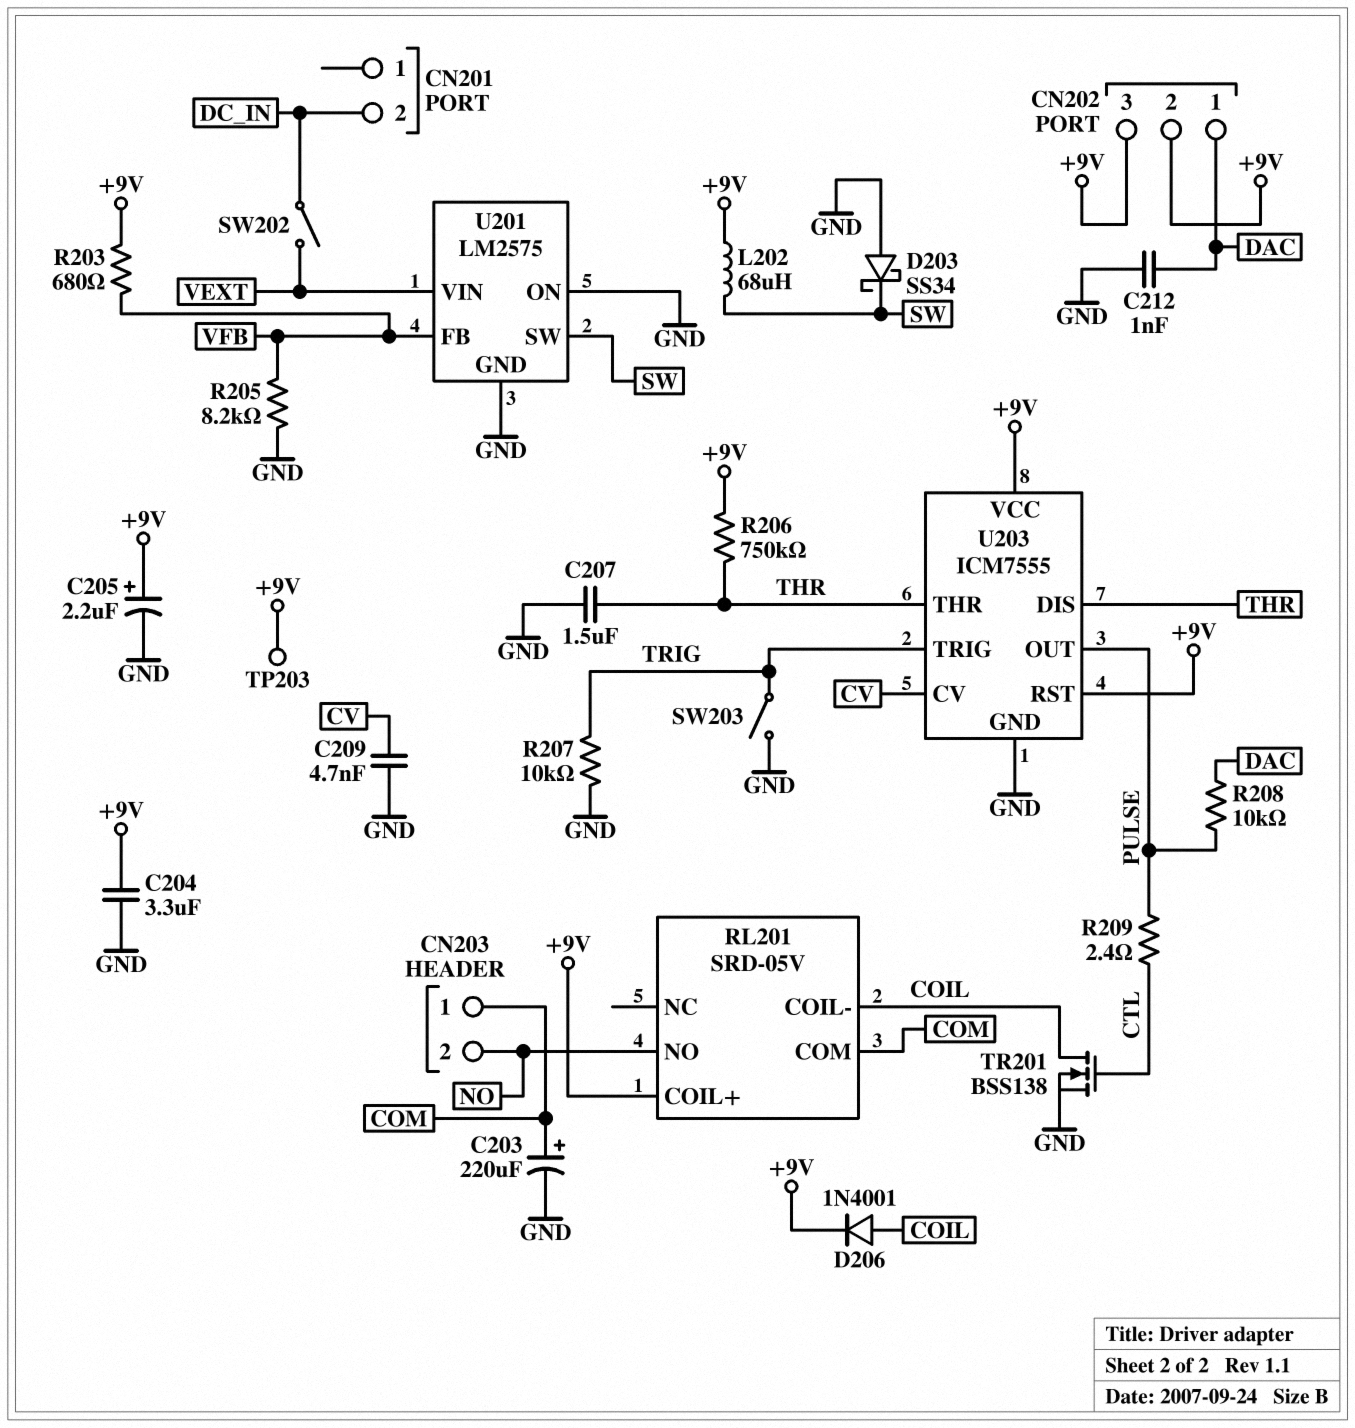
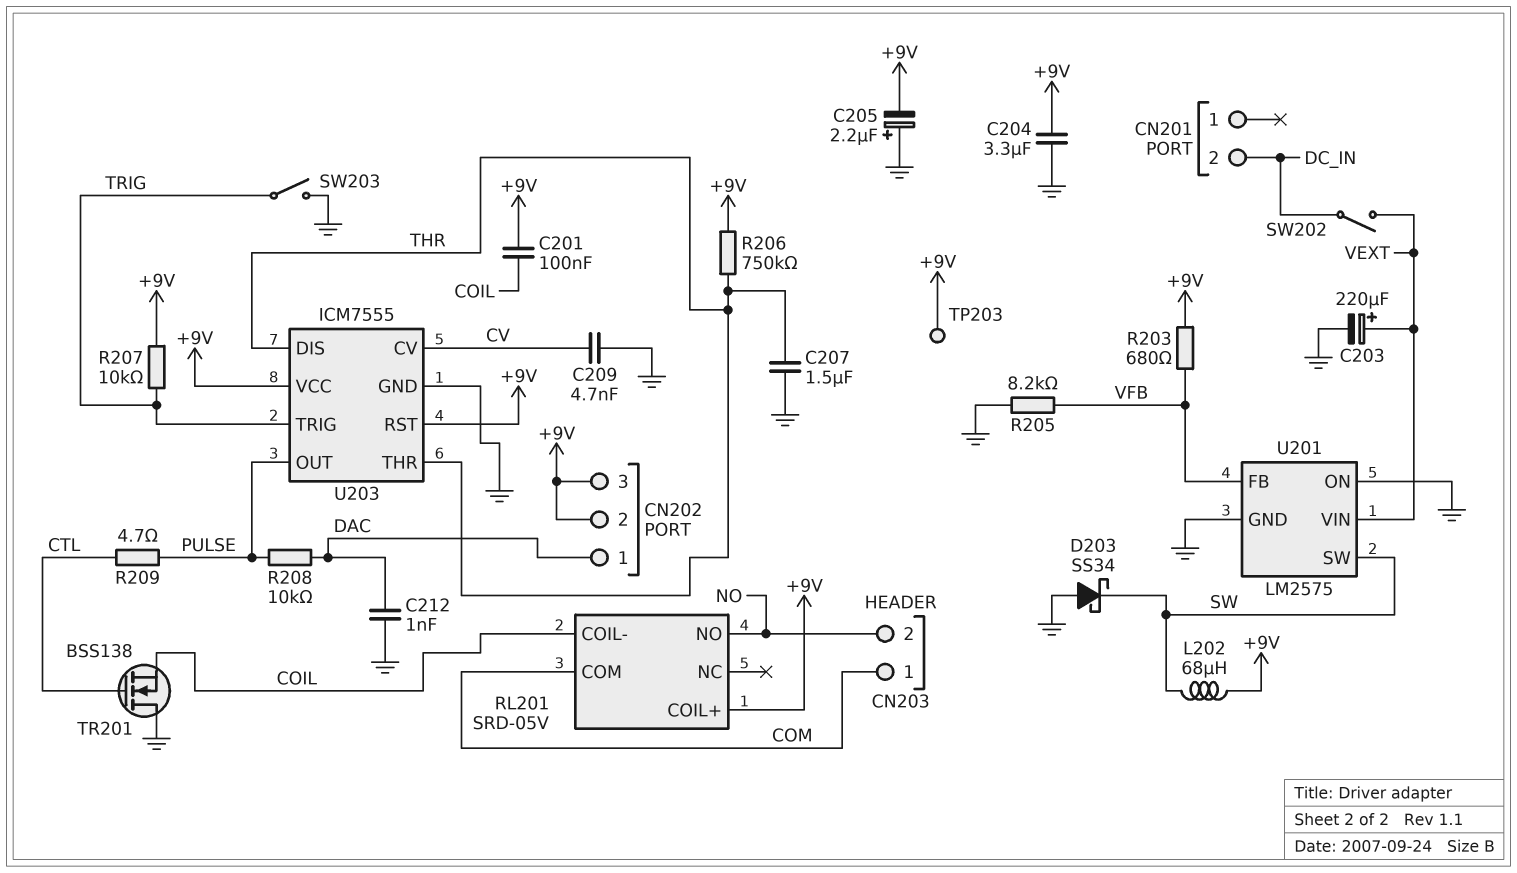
C201: none -> 100nF (+9V, COIL)
C203: 220uF (plus COM, minus GND) -> 220uF (plus VEXT, minus GND)
C205: 2.2uF (plus +9V, minus GND) -> 2.2uF (plus GND, minus +9V)
D206: diode 1N4001 (A COIL, K +9V) -> none
R207: 10k (GND, TRIG) -> 10k (+9V, TRIG)
R209: 2.4 (CTL, PULSE) -> 4.7 (CTL, PULSE)
TR201: NMOS BSS138 (G CTL, D COIL, S GND) -> NMOS BSS138 (G CTL, D GND, S COIL)

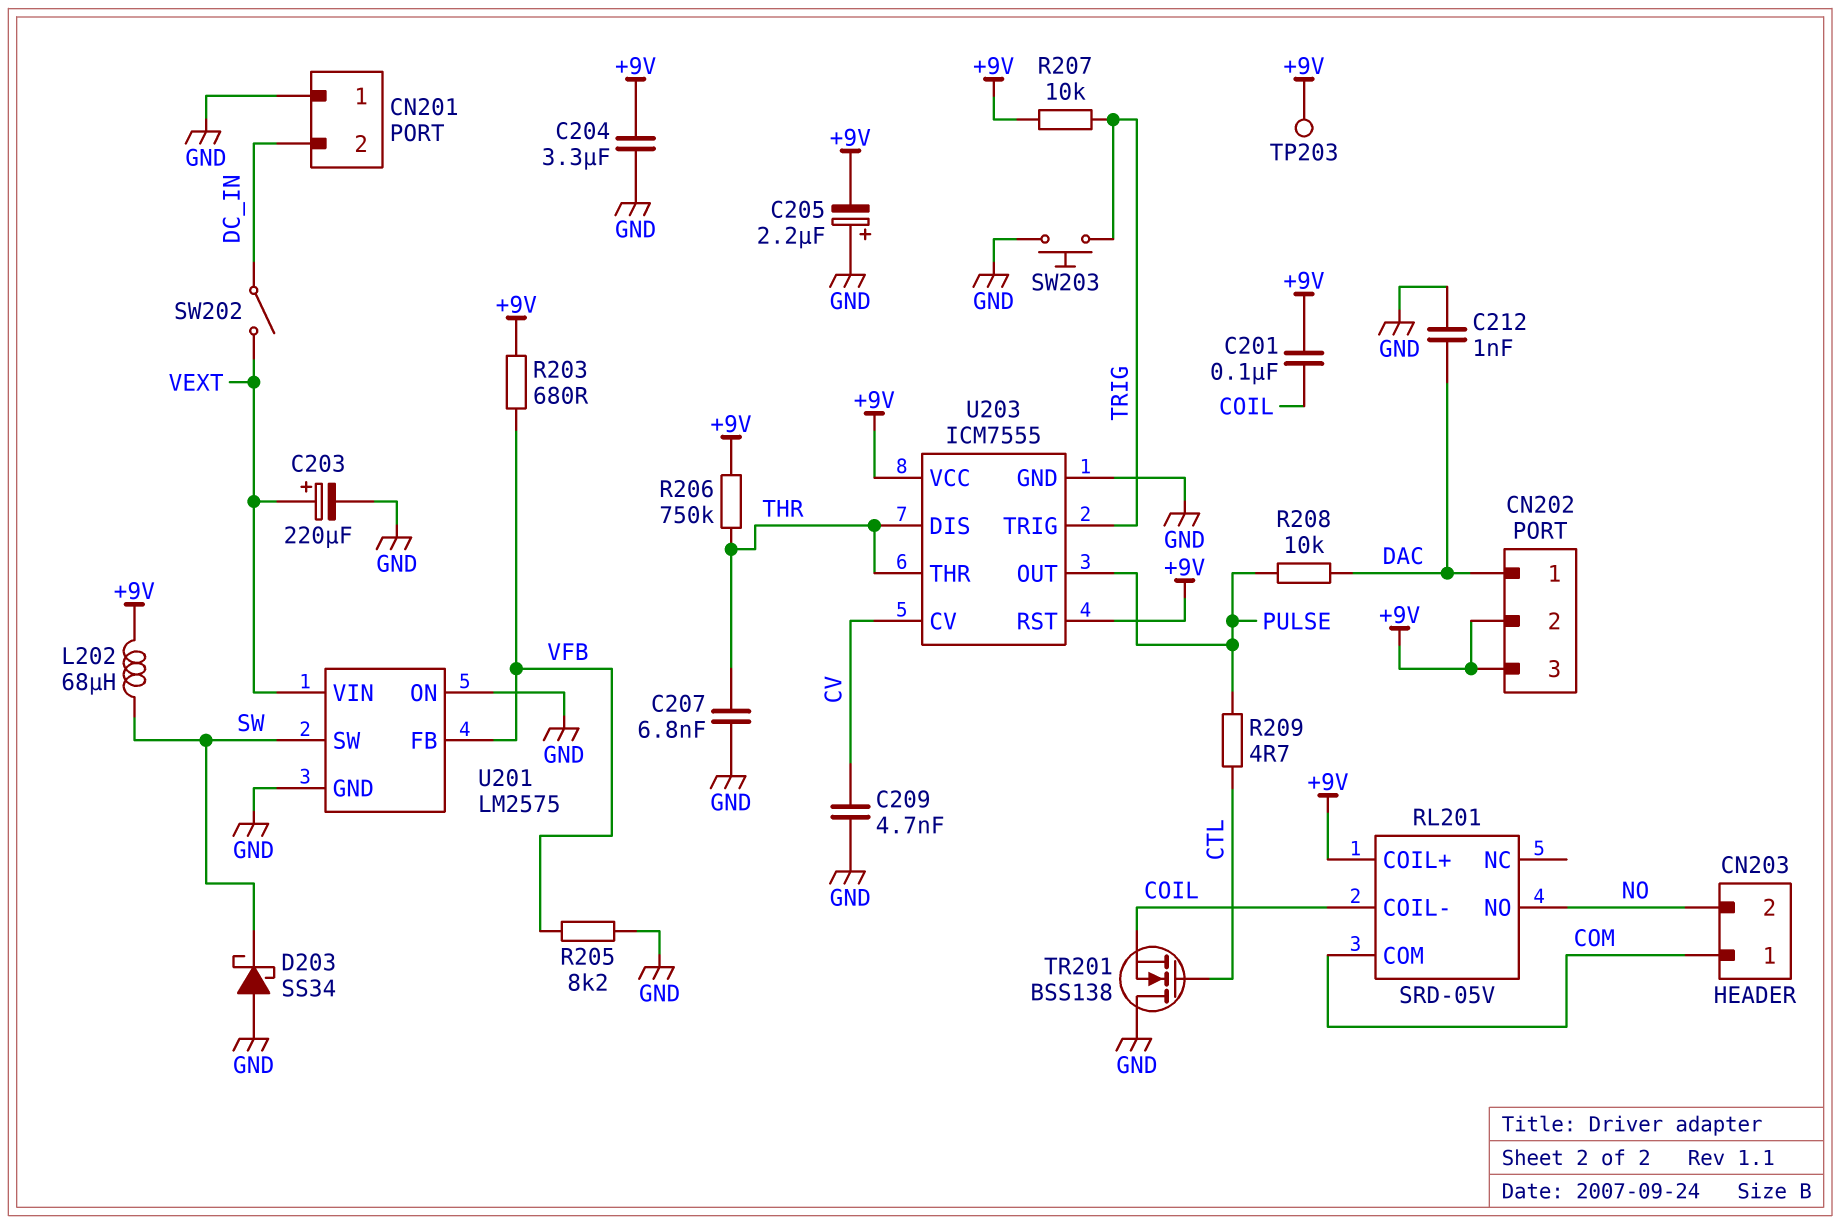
C207: 1.5uF (GND, THR) -> 6.8nF (GND, THR)
CN201 pin 1: none -> GND
SW203: switch (GND, TRIG) -> button (GND, TRIG)

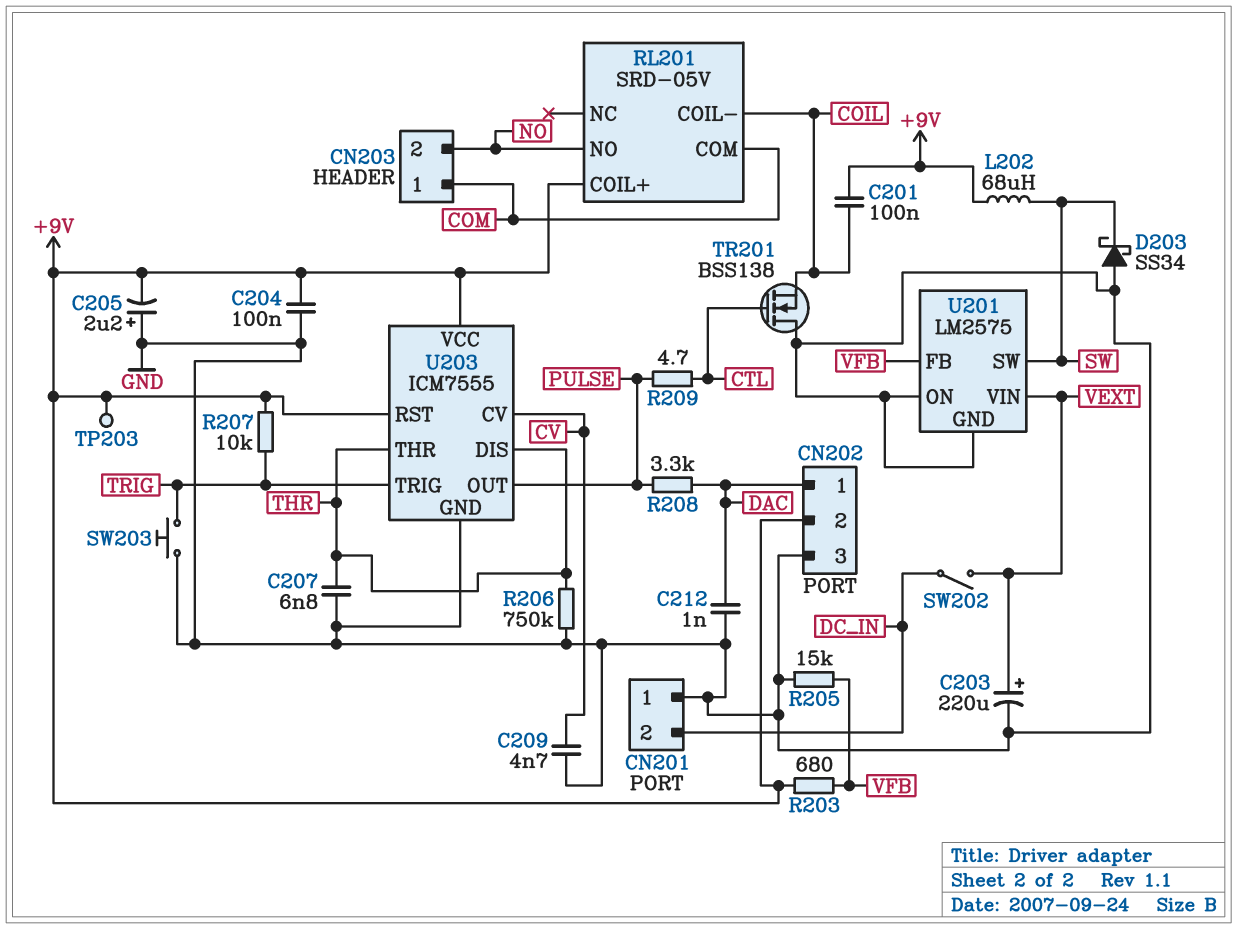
C204: 3.3uF (+9V, GND) -> 100nF (+9V, GND)
CN202 pin 3: +9V -> GND
R205: 8.2k (GND, VFB) -> 15k (GND, VFB)
R206: 750k (+9V, THR) -> 750k (GND, THR)
R208: 10k (DAC, PULSE) -> 3.3k (DAC, PULSE)

